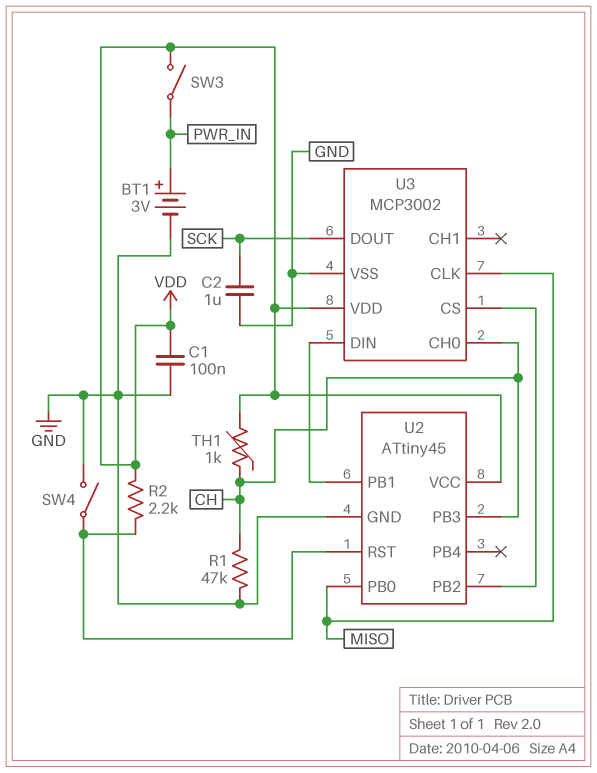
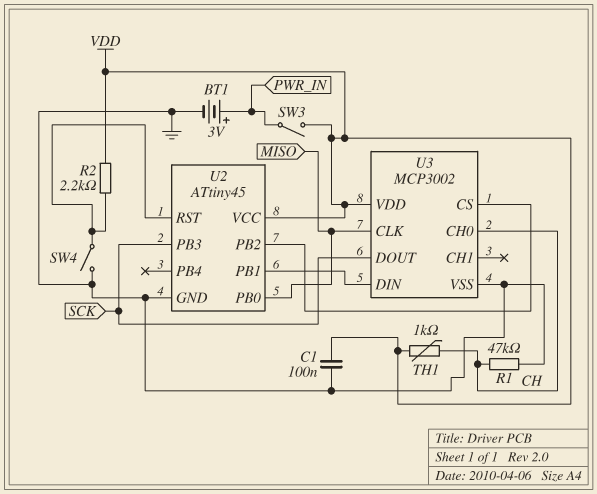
C2: 1uF (GND, SCK) -> none
U2 pin PB3: CH -> SCK

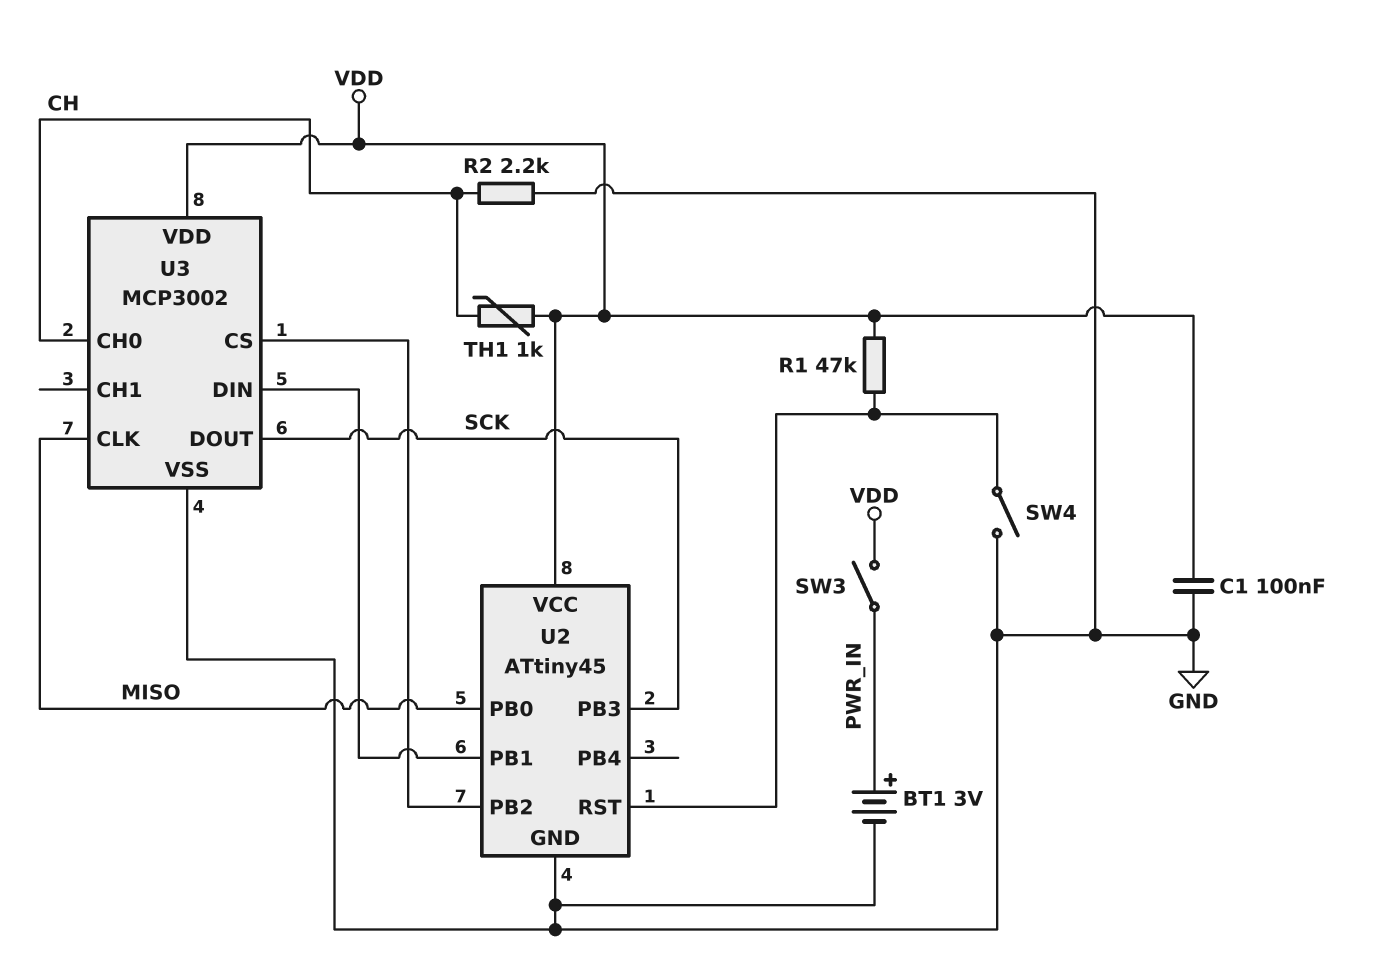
R1: 47k (CH, GND) -> 47k (U2/RST, VDD)
R2: 2.2k (U2/RST, VDD) -> 2.2k (CH, GND)

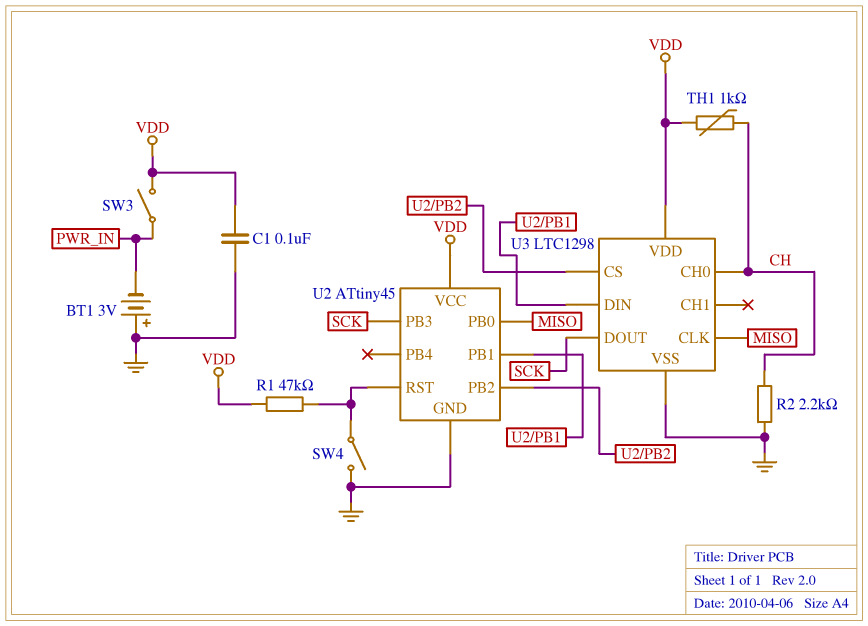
BT1: 3V (plus PWR_IN, minus GND) -> 3V (plus GND, minus PWR_IN)
U3: MCP3002 -> LTC1298

